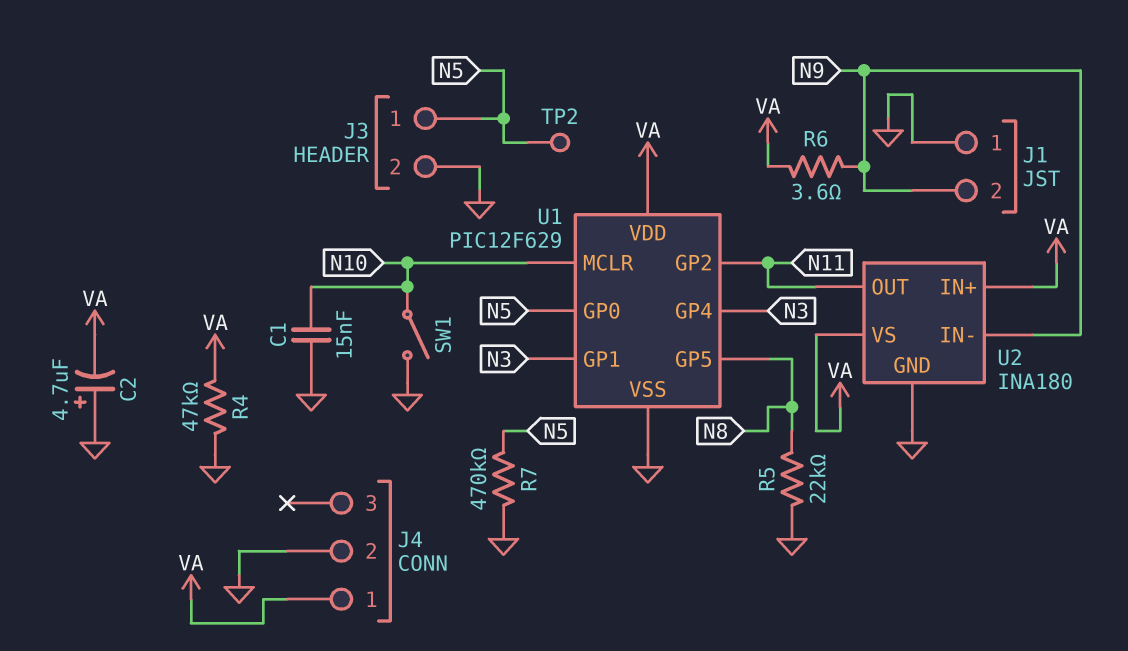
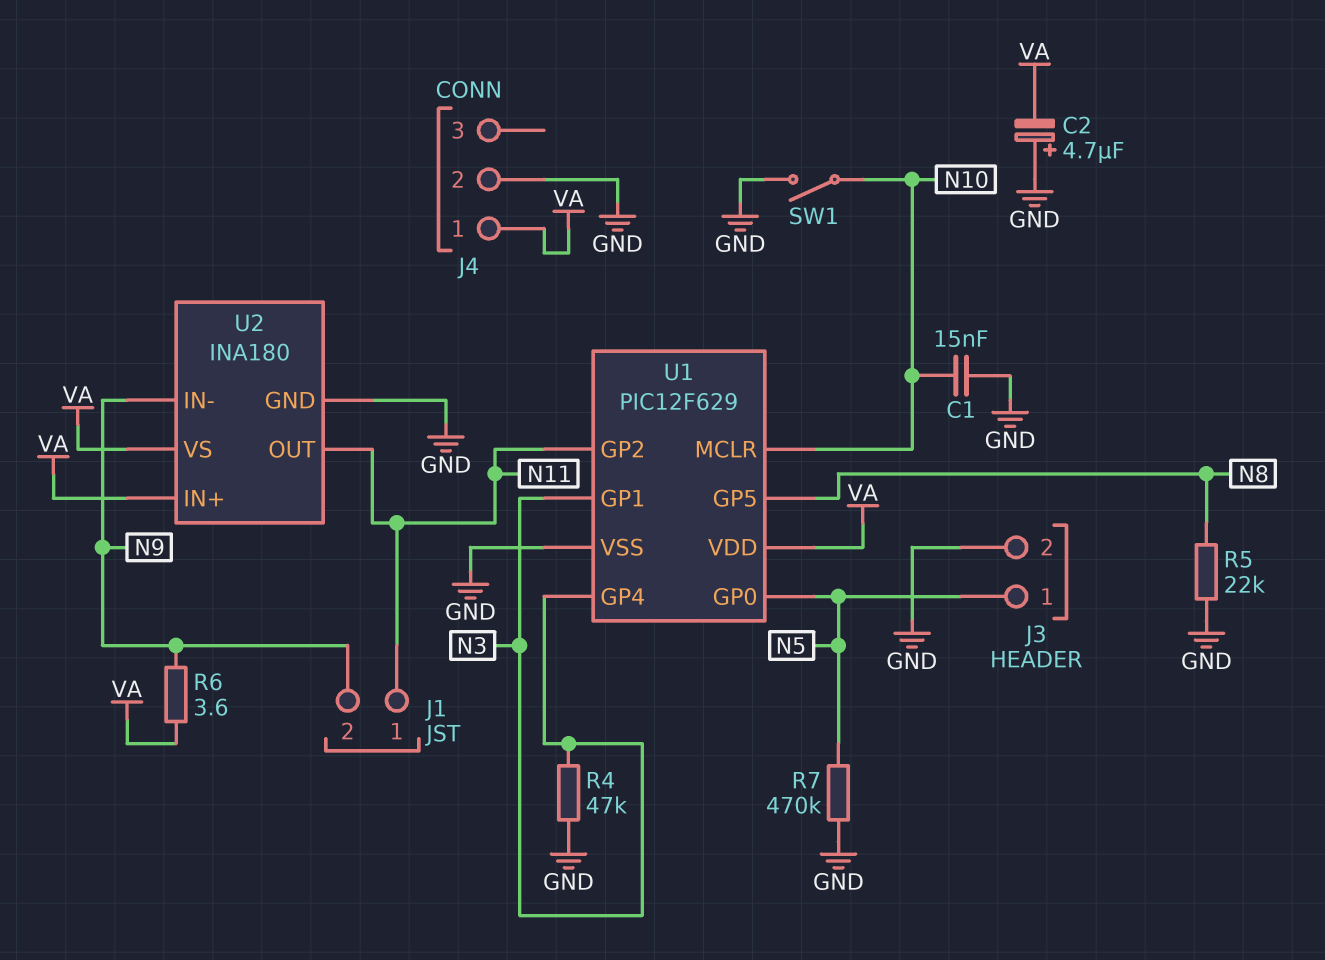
J1 pin 1: GND -> N11
R4: 47k (GND, VA) -> 47k (GND, N3)
TP2: test point (N5) -> none

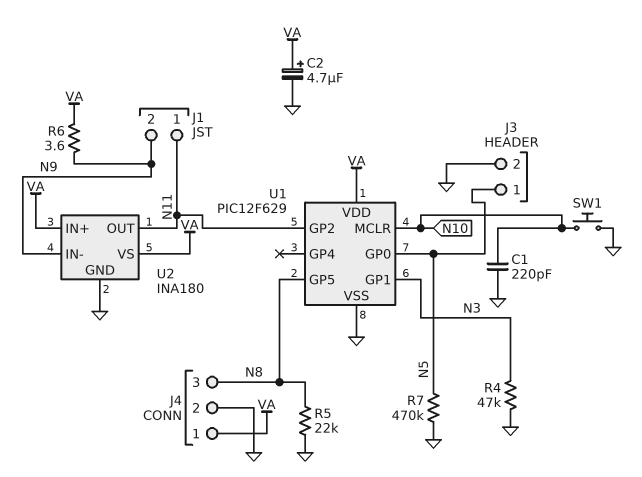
C1: 15nF (GND, N10) -> 220pF (GND, N10)
C2: 4.7uF (plus GND, minus VA) -> 4.7uF (plus VA, minus GND)
J4 pin 3: none -> N8
SW1: switch (GND, N10) -> button (GND, N10)
U1 pin GP4: N3 -> none

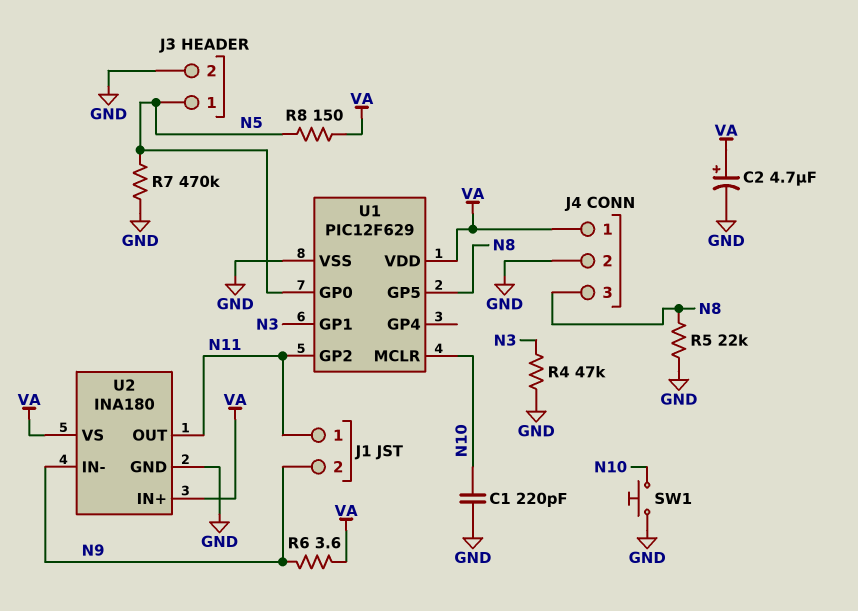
R8: none -> 150 (N5, VA)

